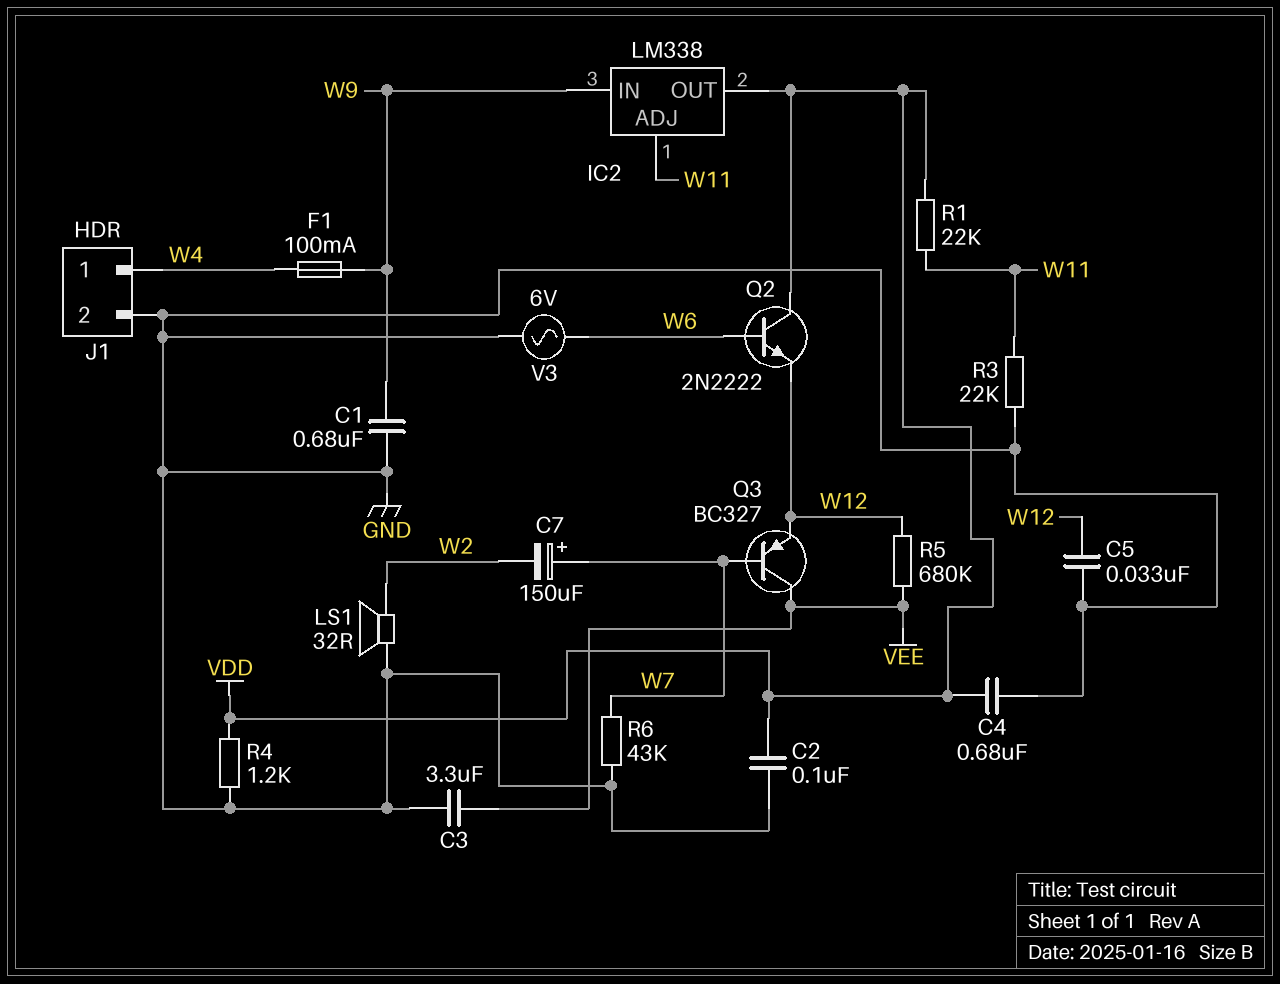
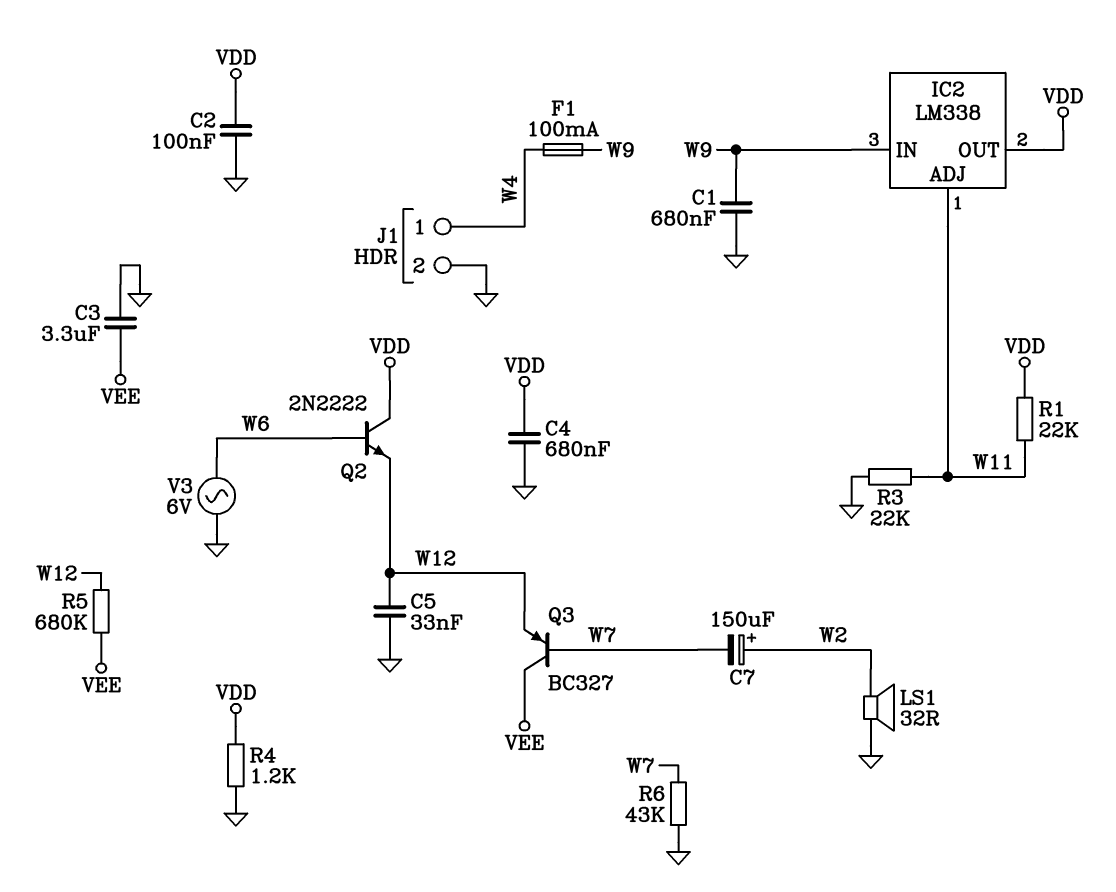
C7: 150uF (plus W7, minus W2) -> 150uF (plus W2, minus W7)

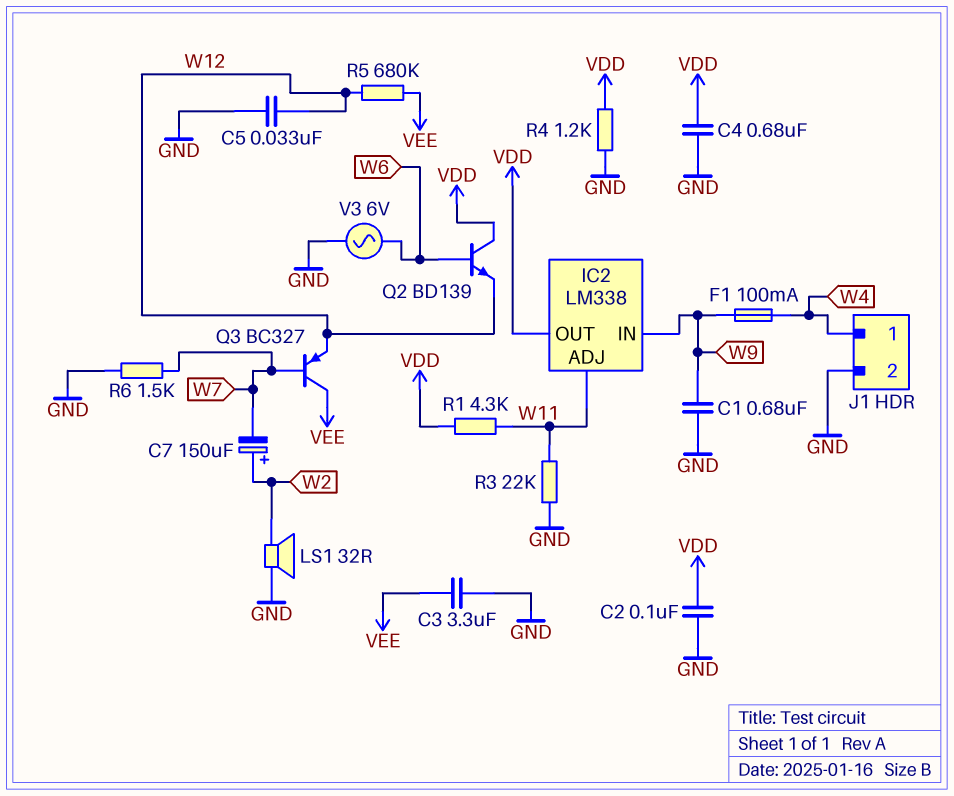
Q2: NPN 2N2222 (B W6, C VDD, E W12) -> NPN BD139 (B W6, C VDD, E W12)
R1: 22k (VDD, W11) -> 4.3k (VDD, W11)
R6: 43k (GND, W7) -> 1.5k (GND, W7)

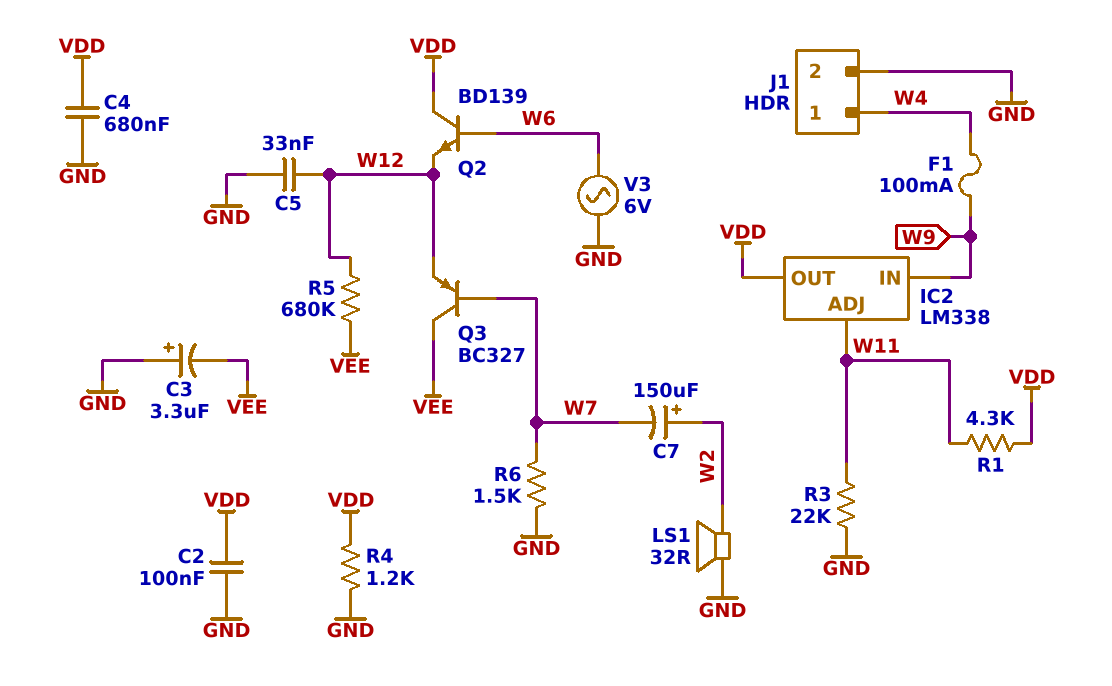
C1: 680nF (GND, W9) -> none
C3: 3.3uF (GND, VEE) -> 3.3uF (plus GND, minus VEE)

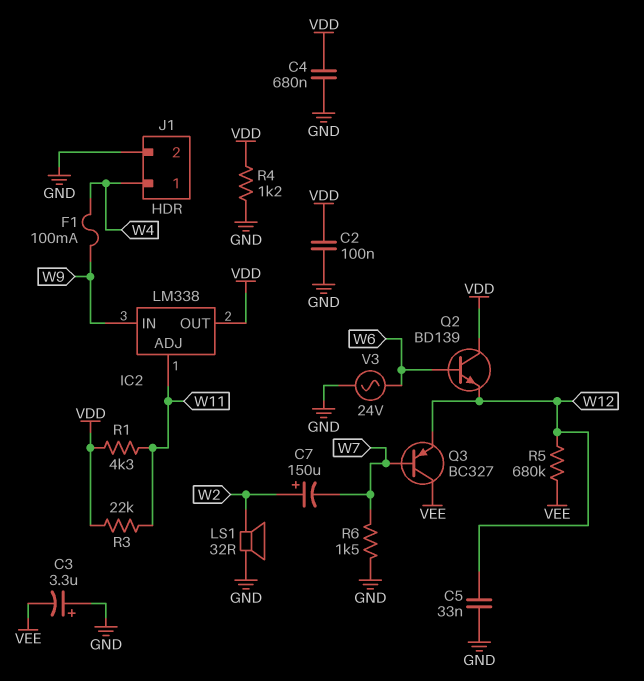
R3: 22k (GND, W11) -> 22k (VDD, W11)
V3: AC 6V (GND, W6) -> AC 24V (GND, W6)

